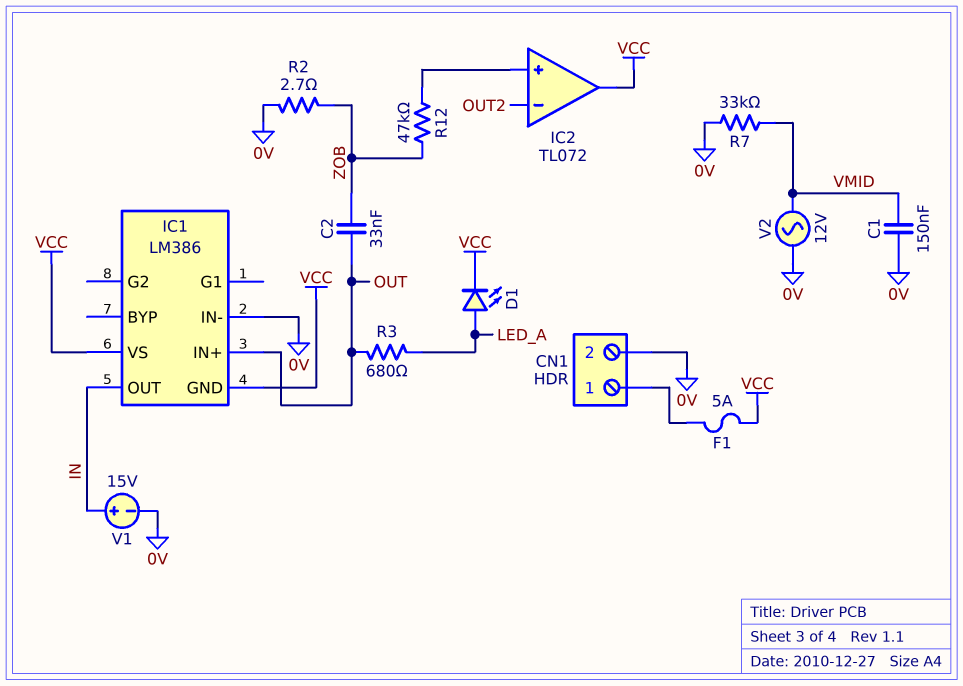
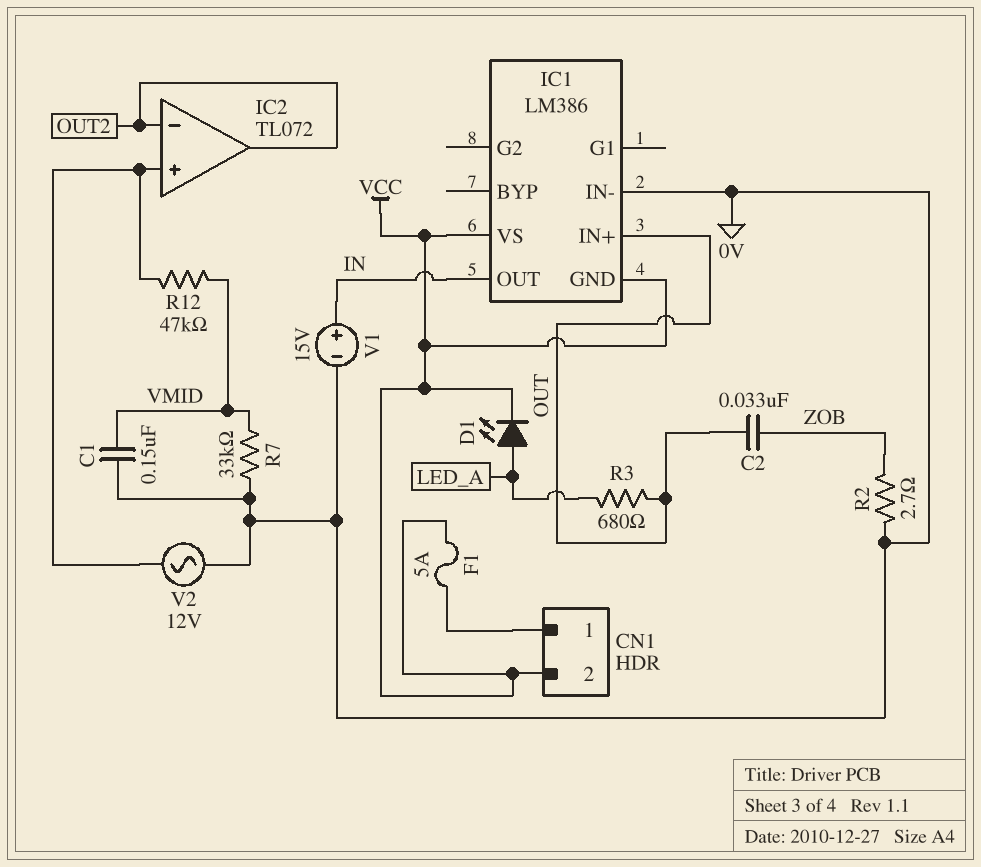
CN1 pin 2: 0V -> VCC
IC2 pin out: VCC -> OUT2
R12: 47k (IC2/in+, ZOB) -> 47k (IC2/in+, VMID)
V2: AC 12V (0V, VMID) -> AC 12V (0V, IC2/in+)

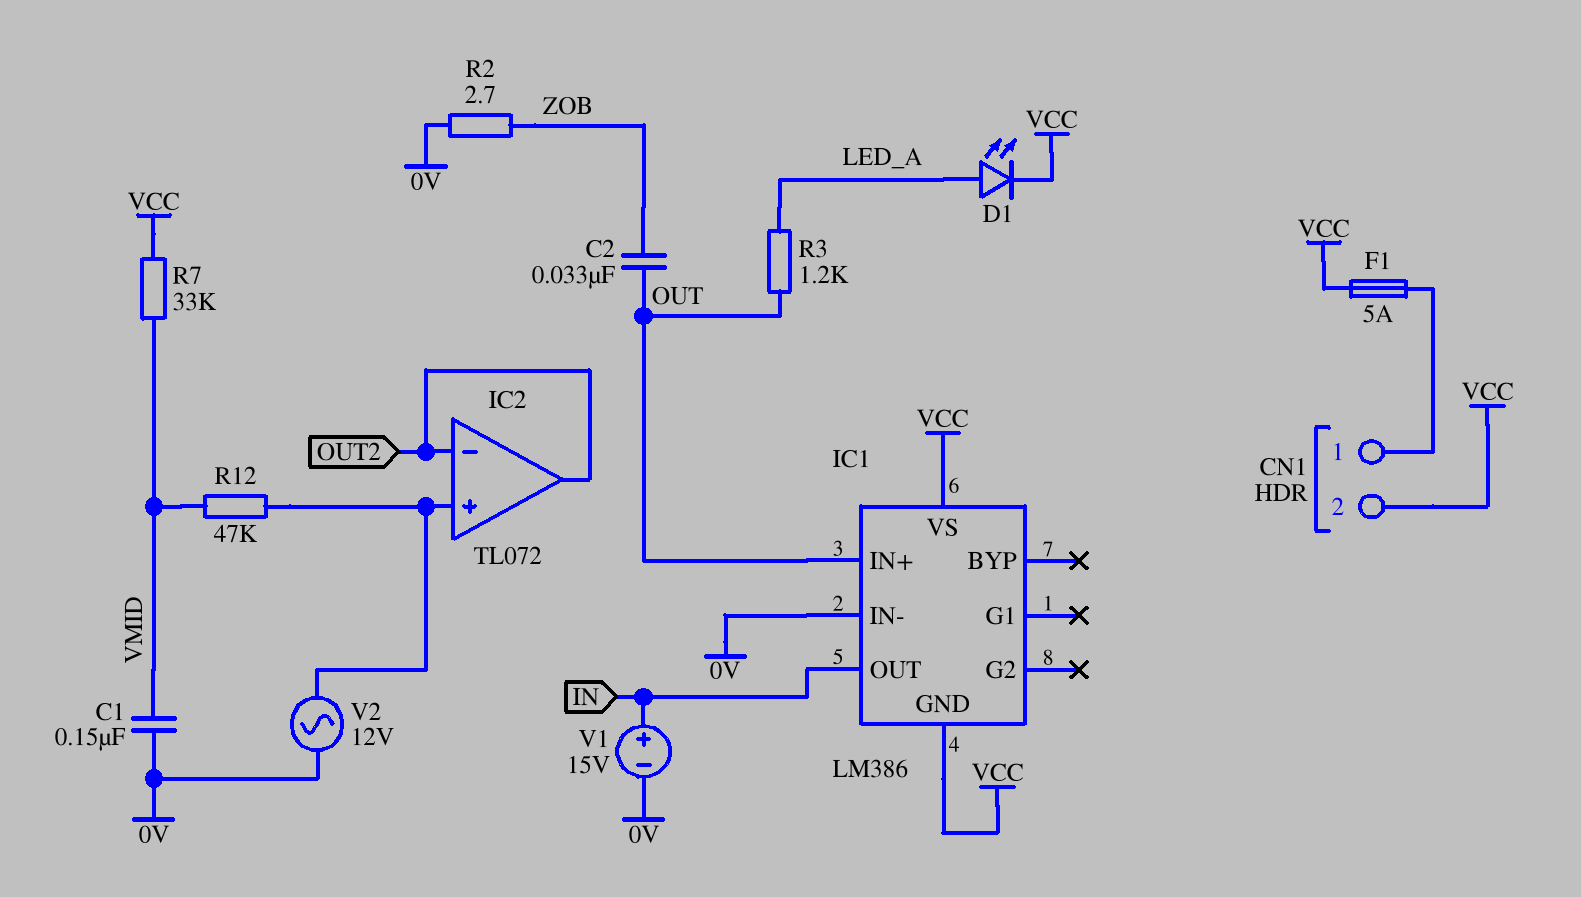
R3: 680 (LED_A, OUT) -> 1.2k (LED_A, OUT)
R7: 33k (0V, VMID) -> 33k (VCC, VMID)

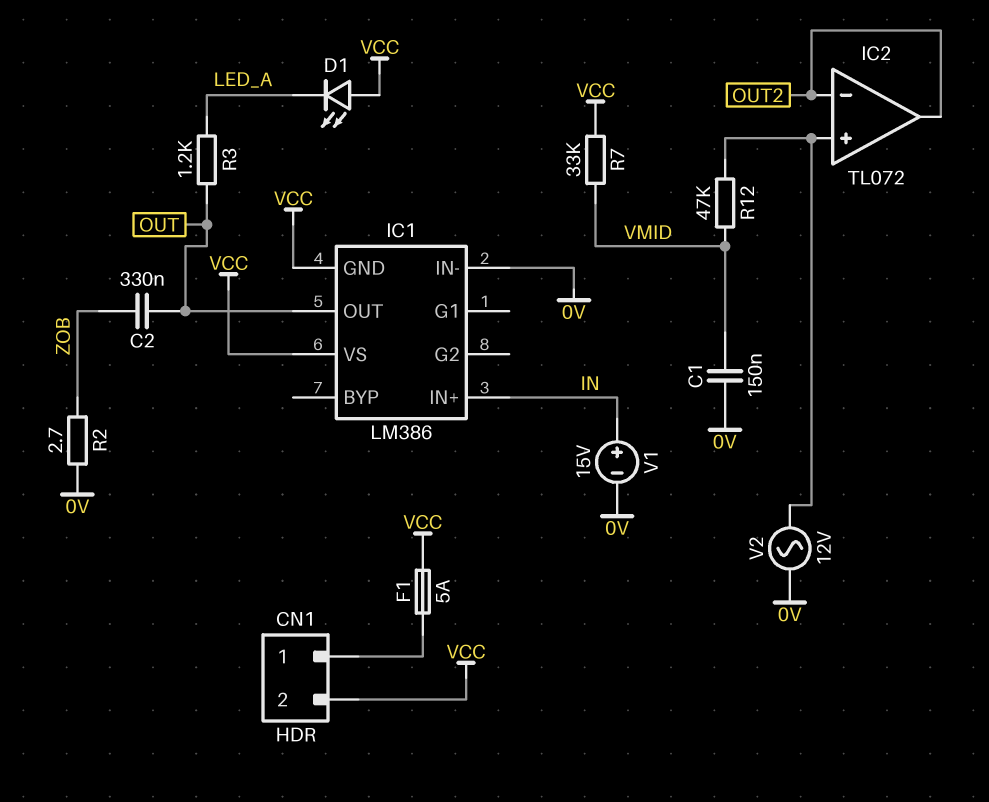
C2: 33nF (OUT, ZOB) -> 330nF (OUT, ZOB)
D1: LED (A LED_A, K VCC) -> LED (A VCC, K LED_A)
IC1 pin IN+: OUT -> IN
IC1 pin OUT: IN -> OUT

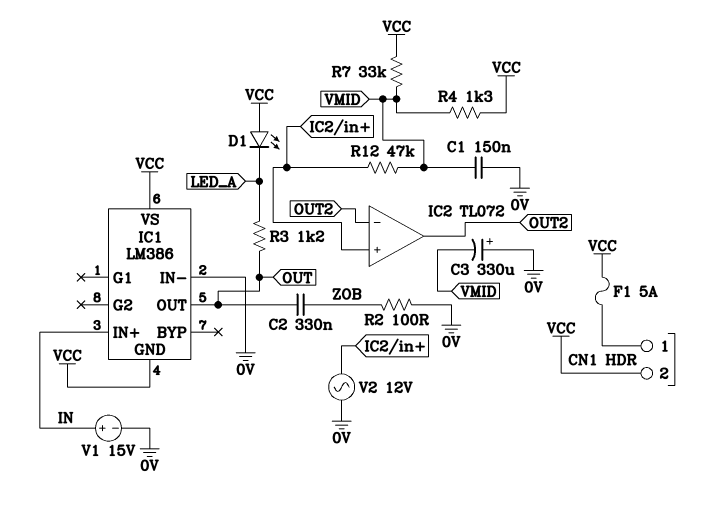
C3: none -> 330uF (plus 0V, minus VMID)
R2: 2.7 (0V, ZOB) -> 100 (0V, ZOB)
R4: none -> 1.3k (VCC, VMID)

